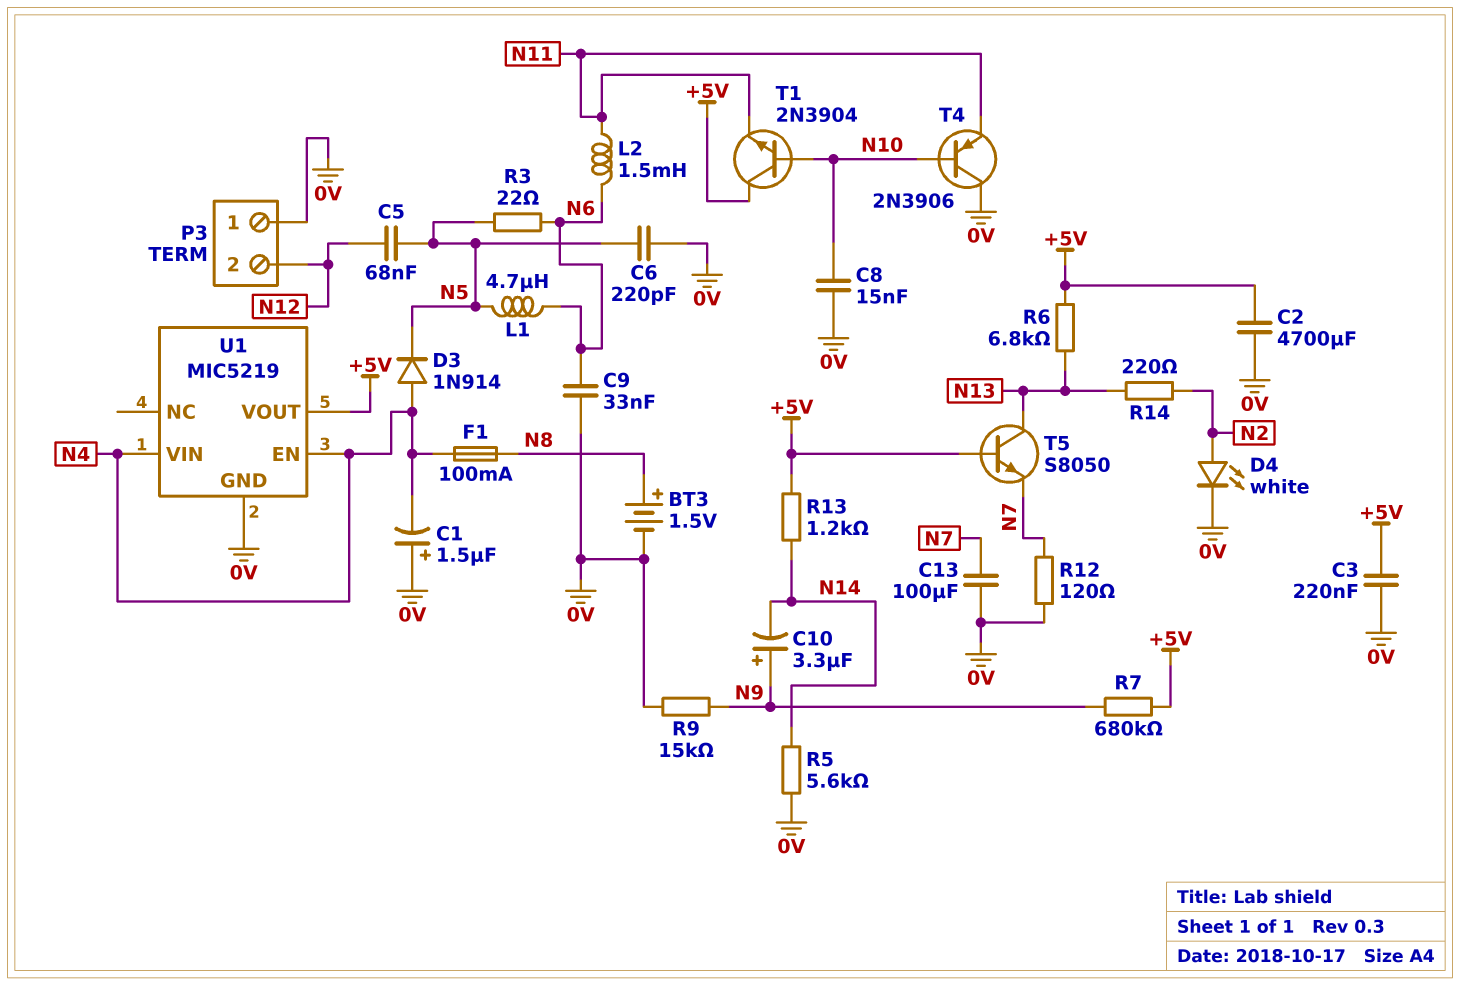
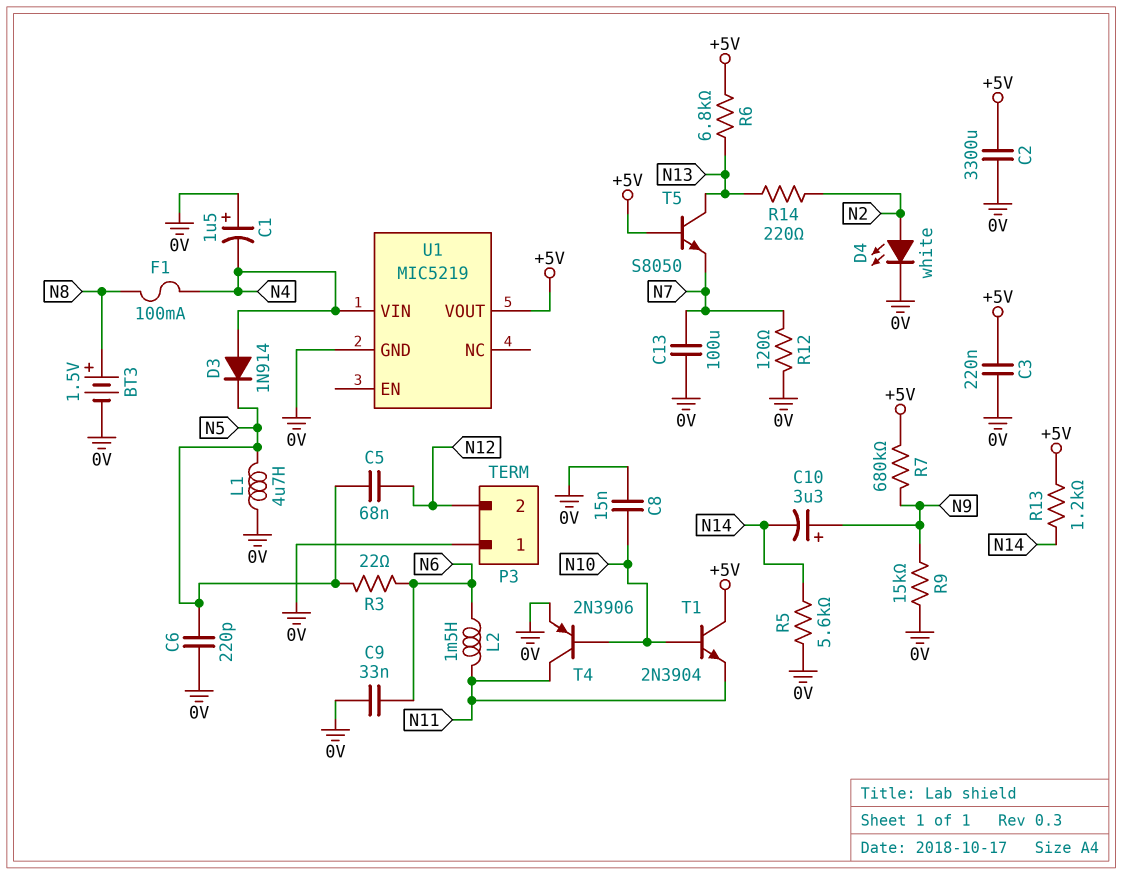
C2: 4700uF (+5V, 0V) -> 3300uF (+5V, 0V)
L1: 4.7uH (N5, N6) -> 4.7uH (0V, N5)
T4: PNP 2N3906 (B N10, C 0V, E N11) -> PNP 2N3906 (B N10, C N11, E 0V)
U1 pin EN: N4 -> none

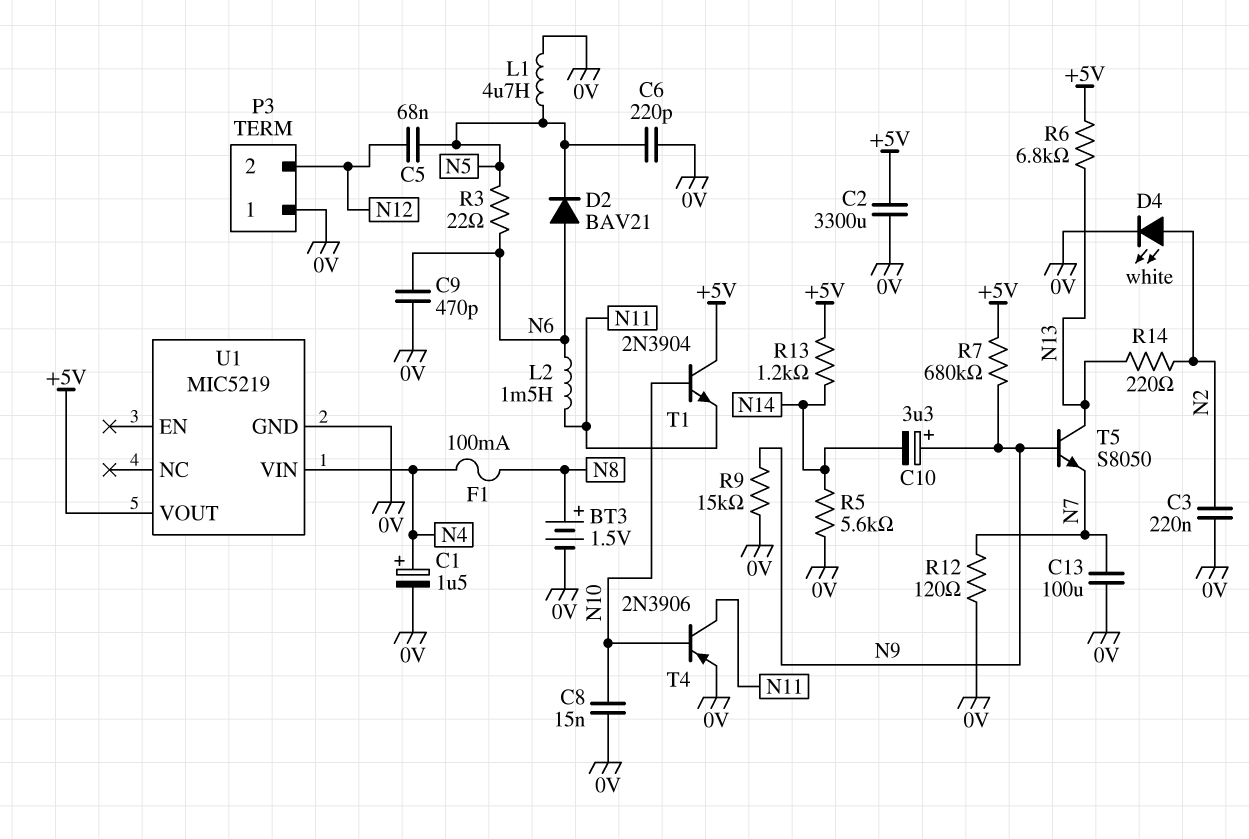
C1: 1.5uF (plus 0V, minus N4) -> 1.5uF (plus N4, minus 0V)
C3: 220nF (+5V, 0V) -> 220nF (0V, N2)
C9: 33nF (0V, N6) -> 470pF (0V, N6)
D2: none -> diode BAV21 (A N6, K N5)
D3: diode 1N914 (A N4, K N5) -> none
T5: NPN S8050 (B +5V, C N13, E N7) -> NPN S8050 (B N9, C N13, E N7)

